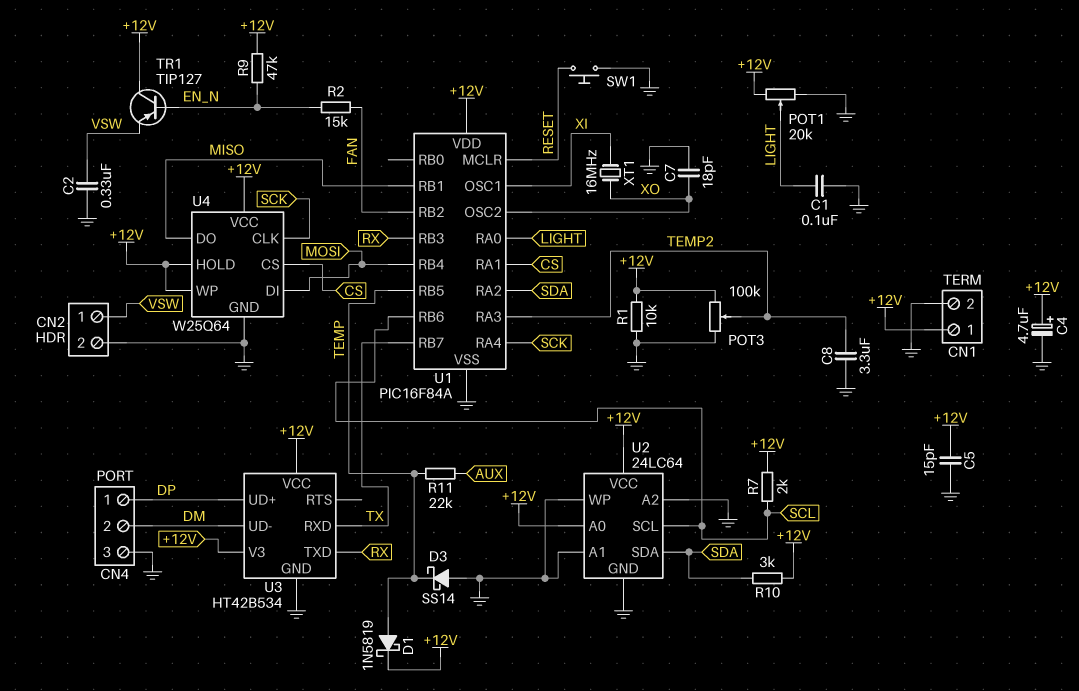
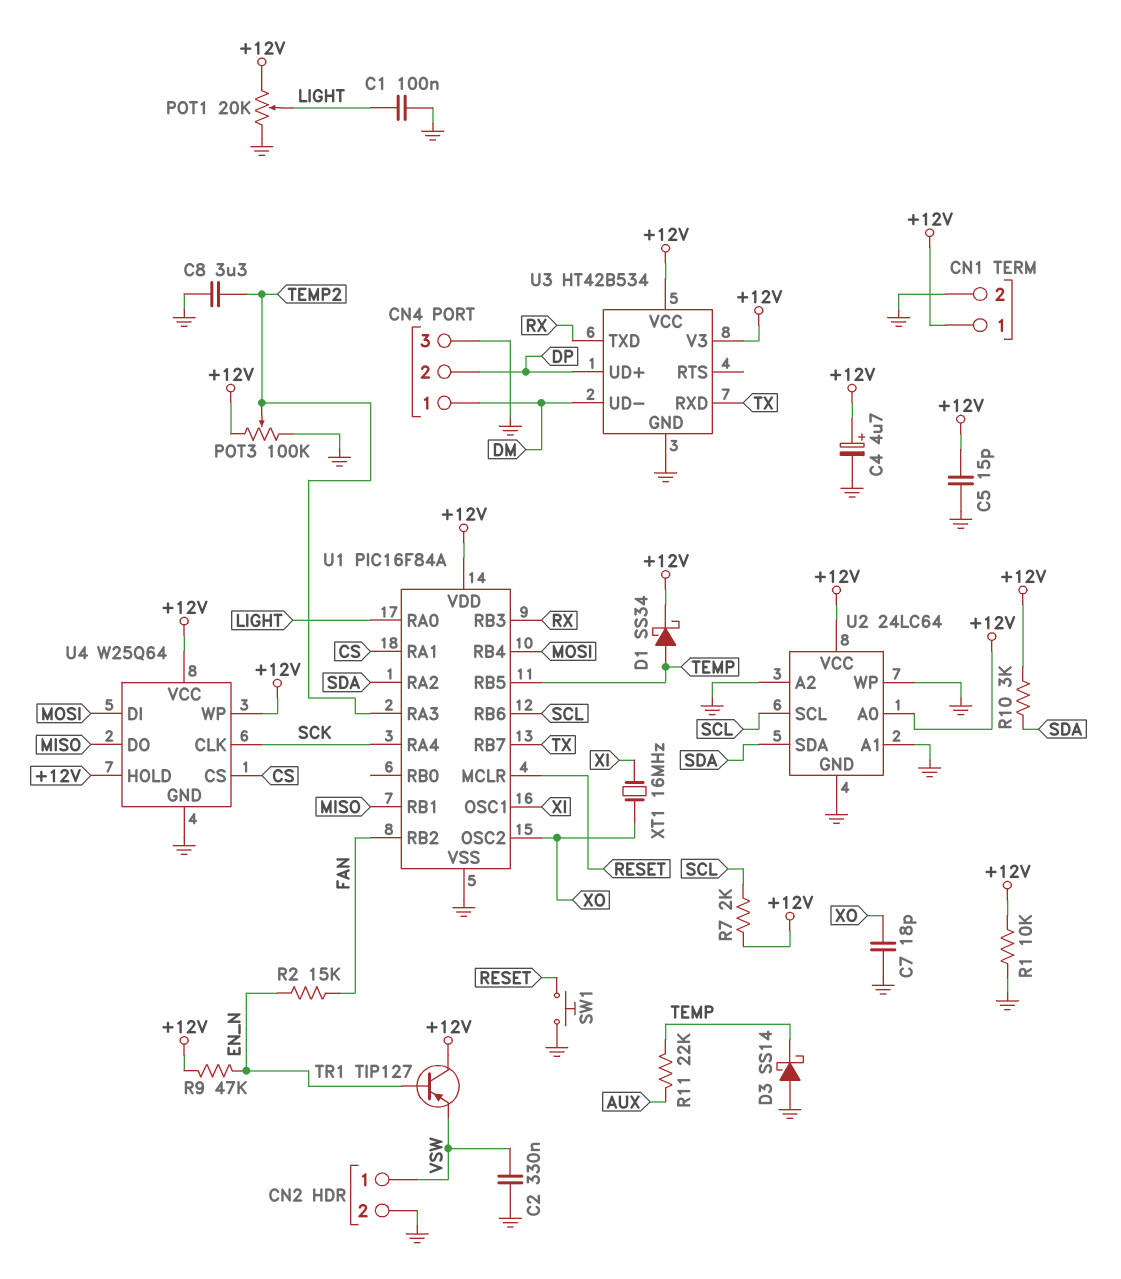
CN4 pin 1: DP -> DM
CN4 pin 2: DM -> DP
D1: schottky 1N5819 (A TEMP, K +12V) -> schottky SS34 (A TEMP, K +12V)

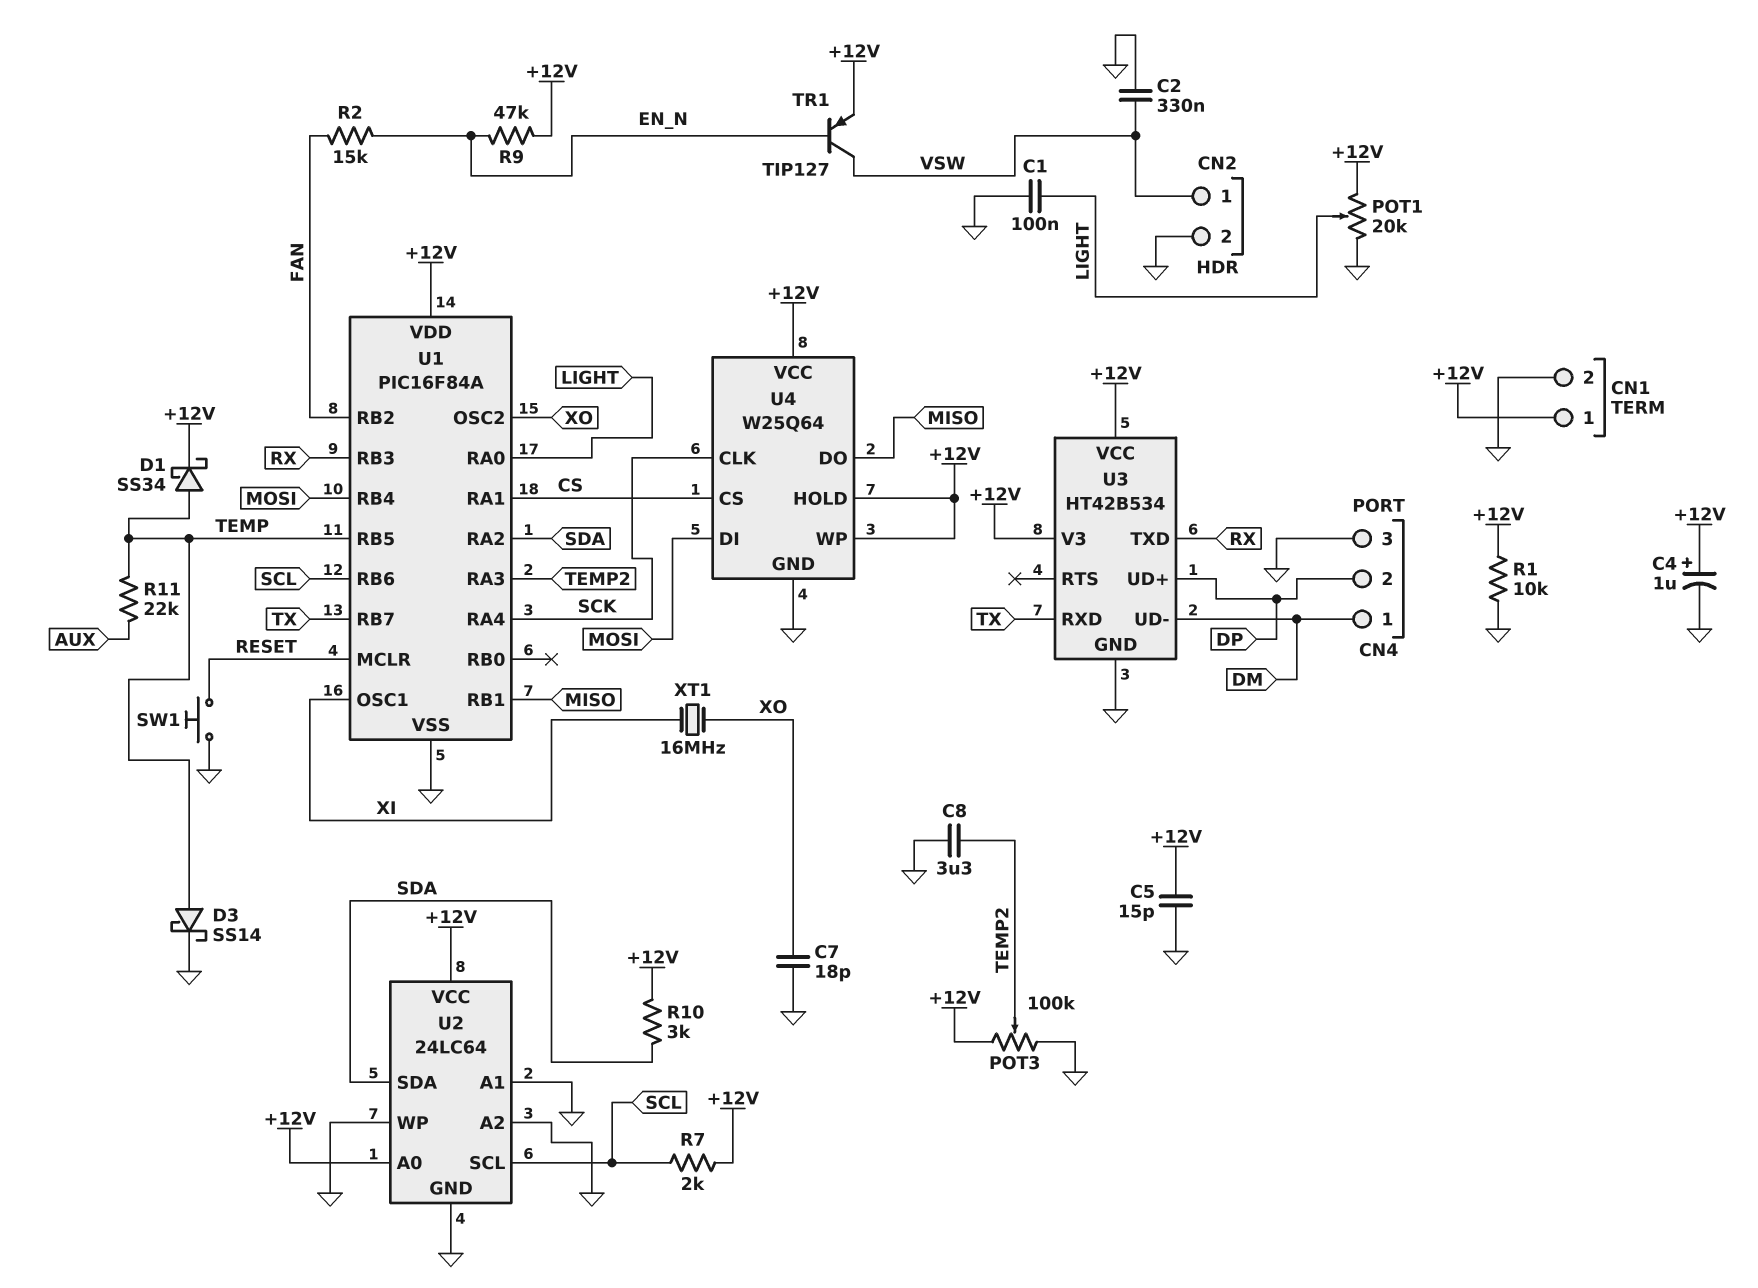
C4: 4.7uF (plus +12V, minus GND) -> 1uF (plus +12V, minus GND)
D3: schottky SS14 (A GND, K TEMP) -> schottky SS14 (A TEMP, K GND)
TR1: PNP TIP127 (B EN_N, C +12V, E VSW) -> PNP TIP127 (B EN_N, C VSW, E +12V)

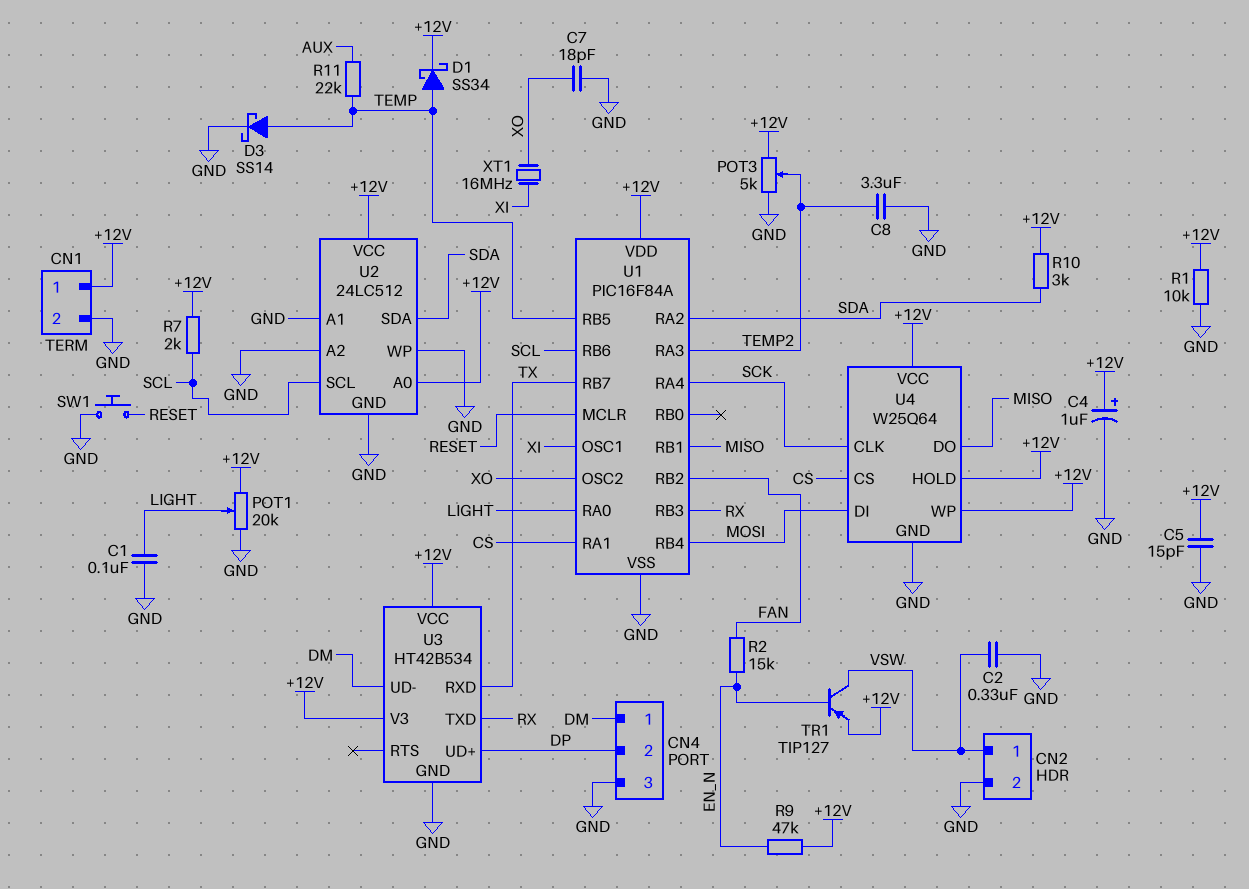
POT3: 100k (+12V, GND, wiper TEMP2) -> 5k (+12V, GND, wiper TEMP2)
U2: 24LC64 -> 24LC512

